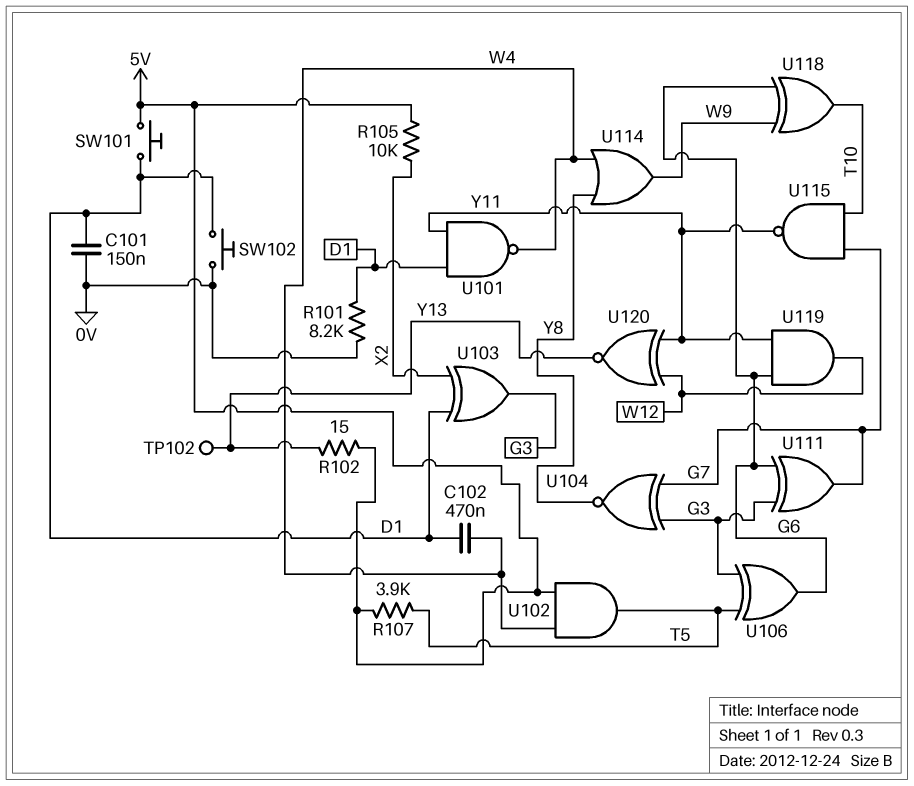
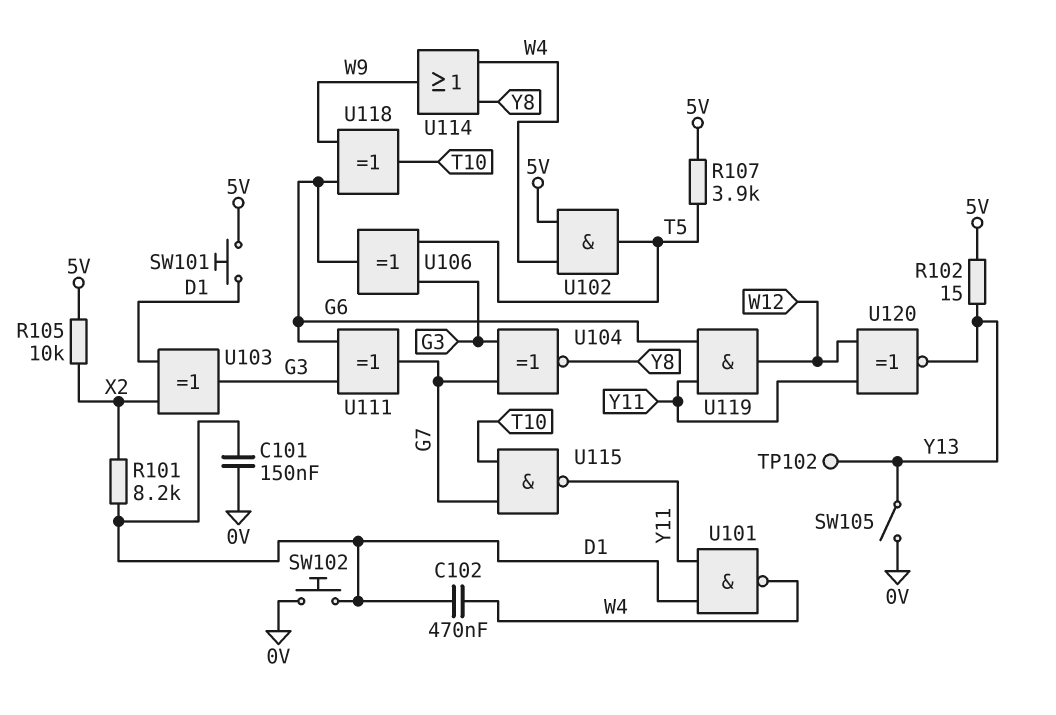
R101: 8.2k (0V, D1) -> 8.2k (D1, X2)
SW105: none -> switch (0V, Y13)

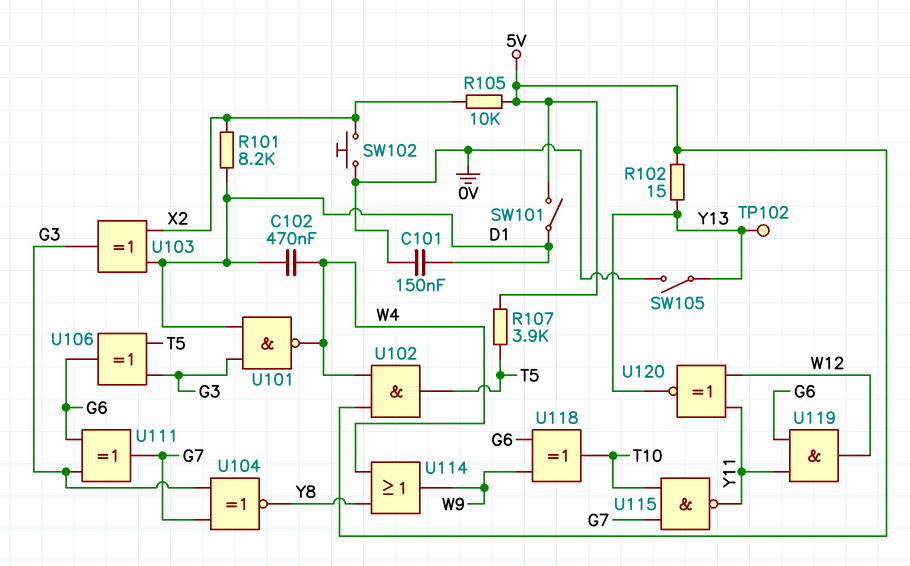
SW101: button (5V, D1) -> switch (5V, D1)
SW102: button (0V, D1) -> button (0V, X2)
U101: NAND (in D1, in Y11, out W4) -> NAND (in D1, in G3, out W4)

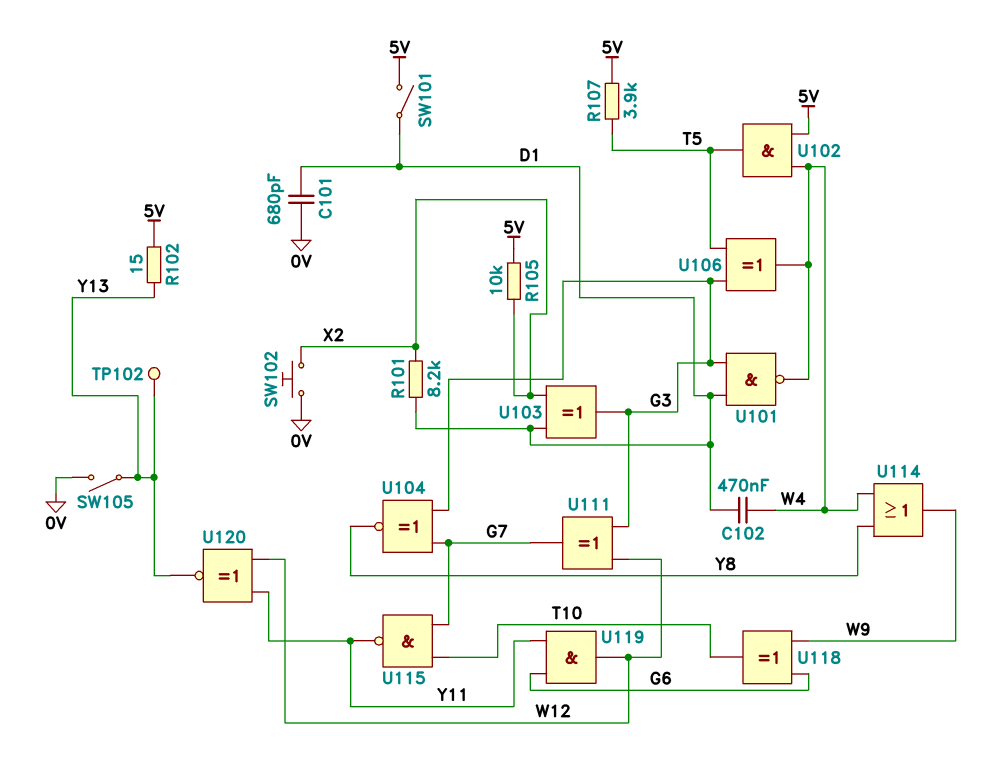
C101: 150nF (0V, D1) -> 680pF (0V, D1)
U106: XOR (in G3, in T5, out G6) -> XOR (in G3, in T5, out W4)
U111: XOR (in G3, in G6, out G7) -> XOR (in G3, in W12, out G7)

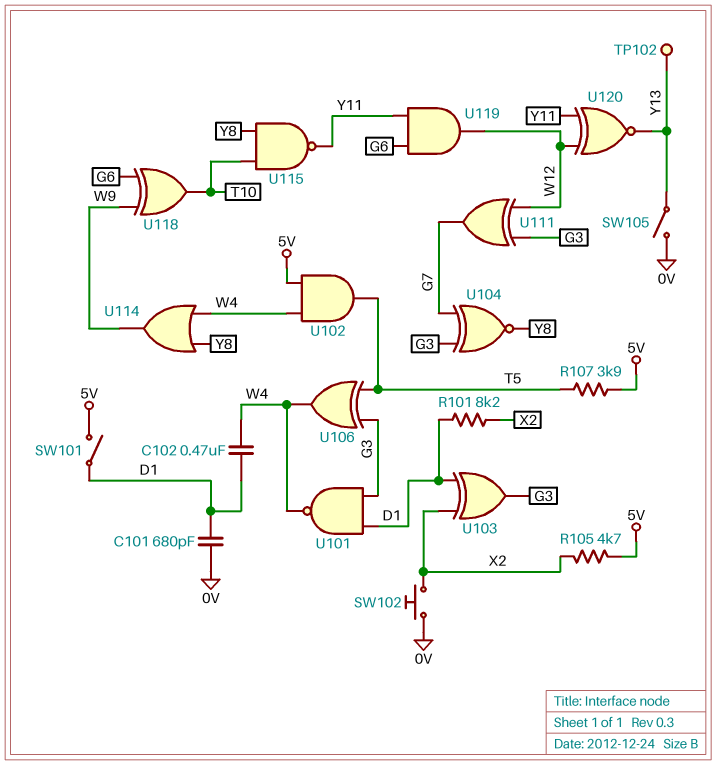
R102: 15 (5V, Y13) -> none
R105: 10k (5V, X2) -> 4.7k (5V, X2)
U115: NAND (in G7, in T10, out Y11) -> NAND (in T10, in Y8, out Y11)

